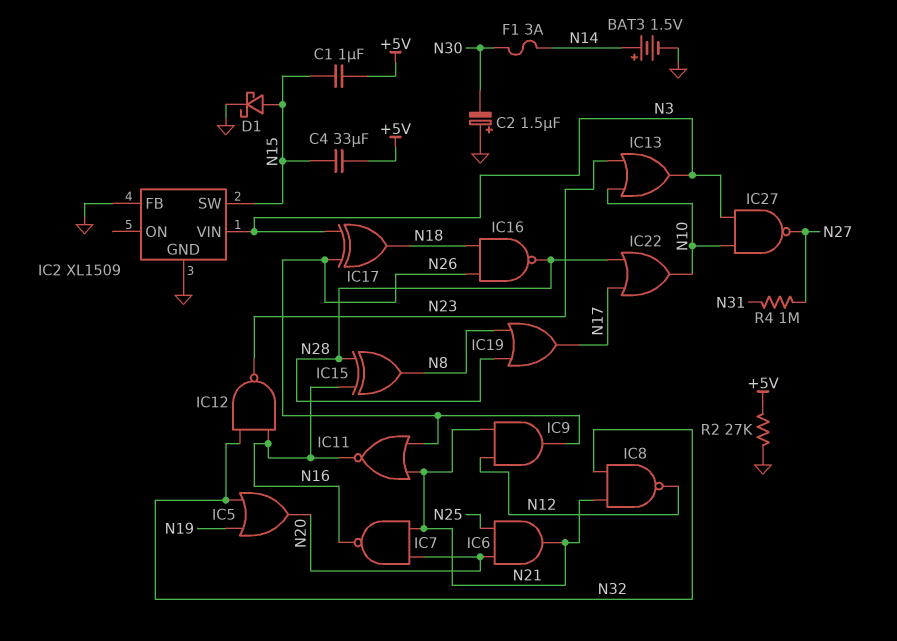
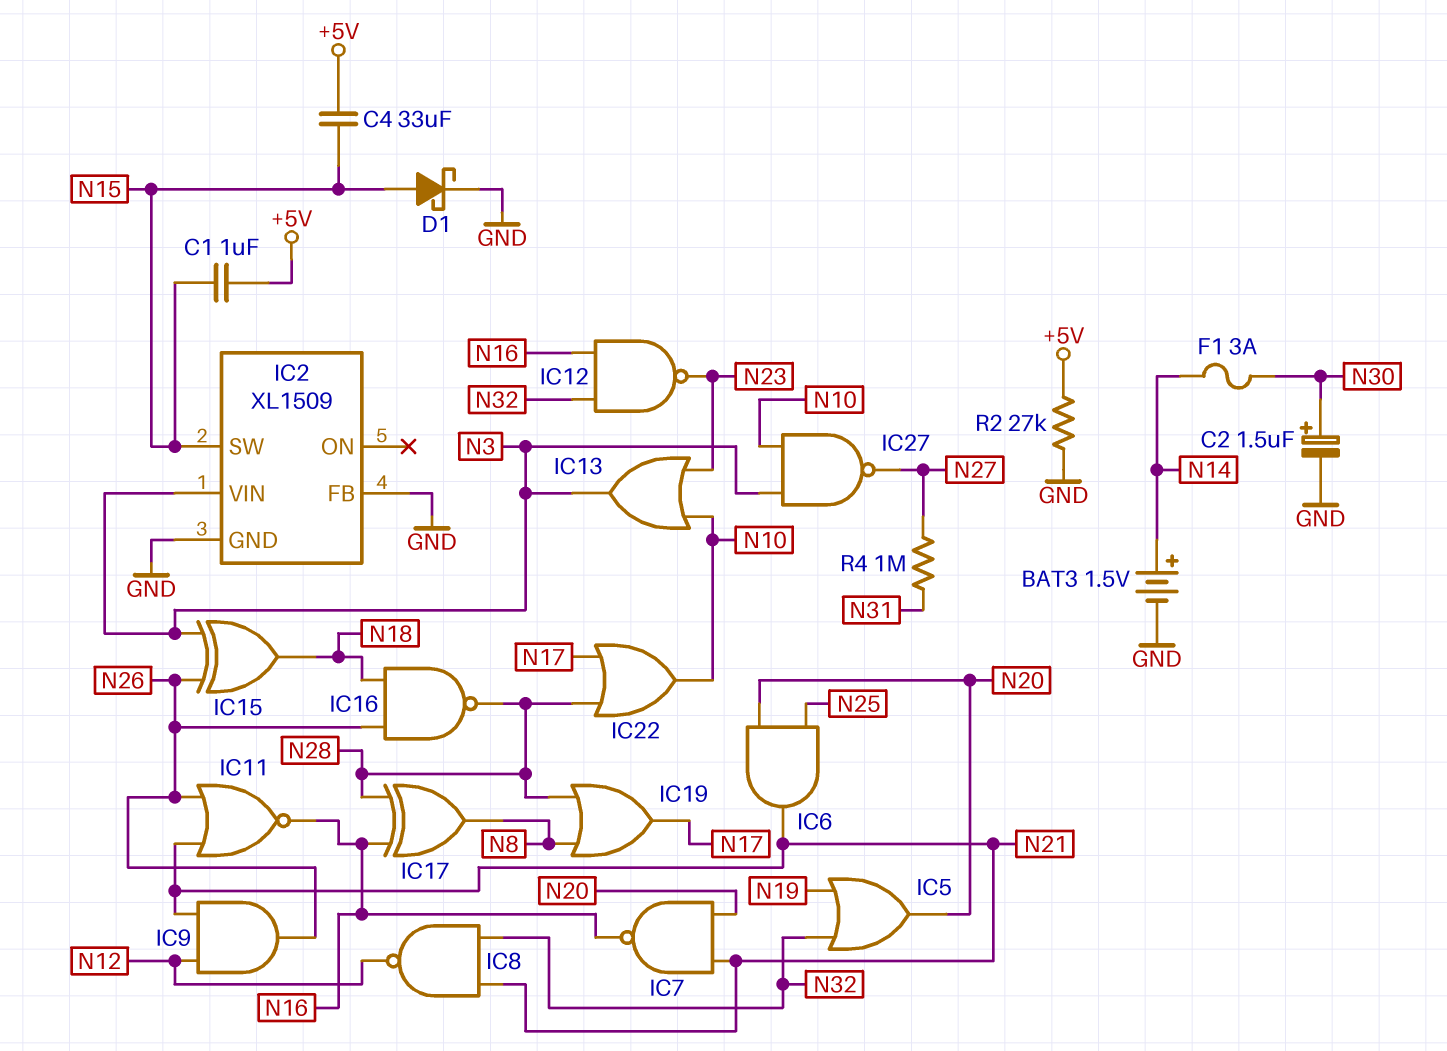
C2: 1.5uF (plus GND, minus N30) -> 1.5uF (plus N30, minus GND)
IC15: XOR (in N16, in N28, out N8) -> XOR (in N3, in N26, out N18)
IC17: XOR (in N3, in N26, out N18) -> XOR (in N16, in N28, out N8)

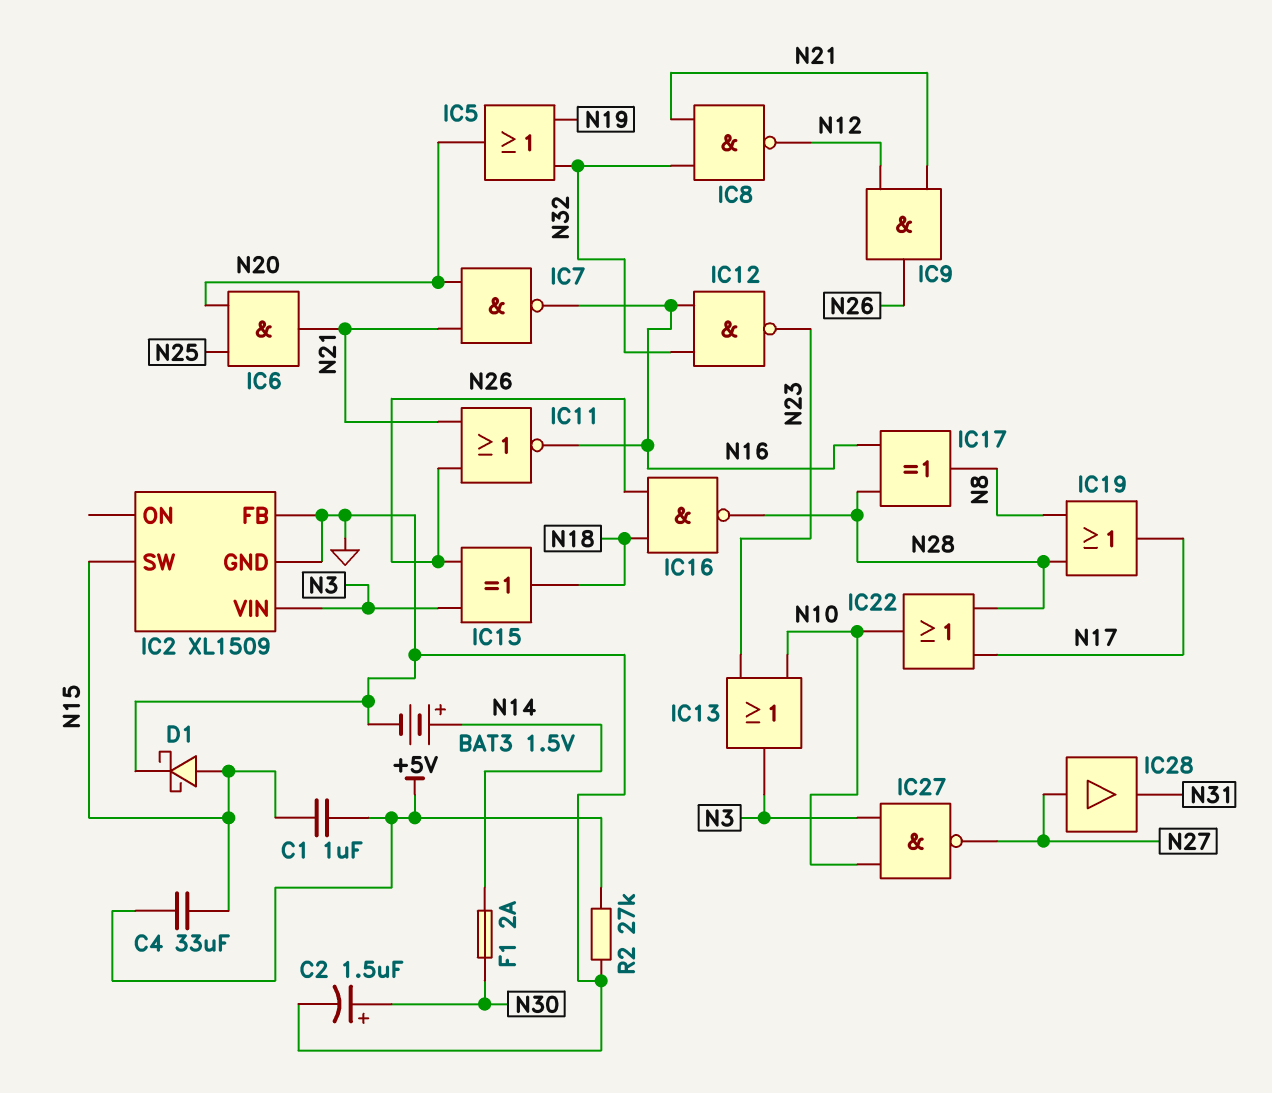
F1: 3A (N14, N30) -> 2A (N14, N30)
IC28: none -> buffer (in N27, out N31)
R4: 1M (N27, N31) -> none

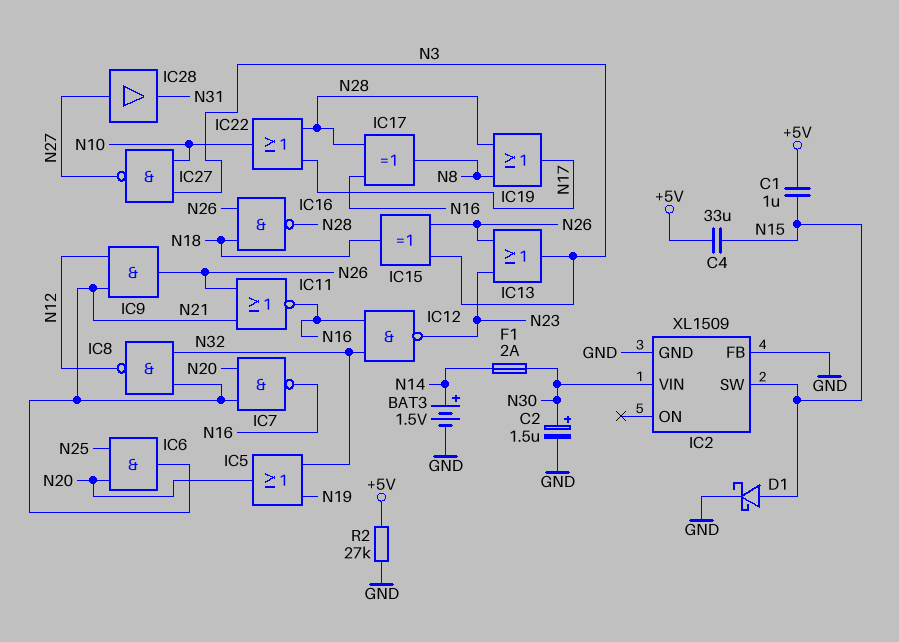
IC2 pin VIN: N3 -> N30
IC13: OR (in N10, in N23, out N3) -> OR (in N23, in N26, out N3)

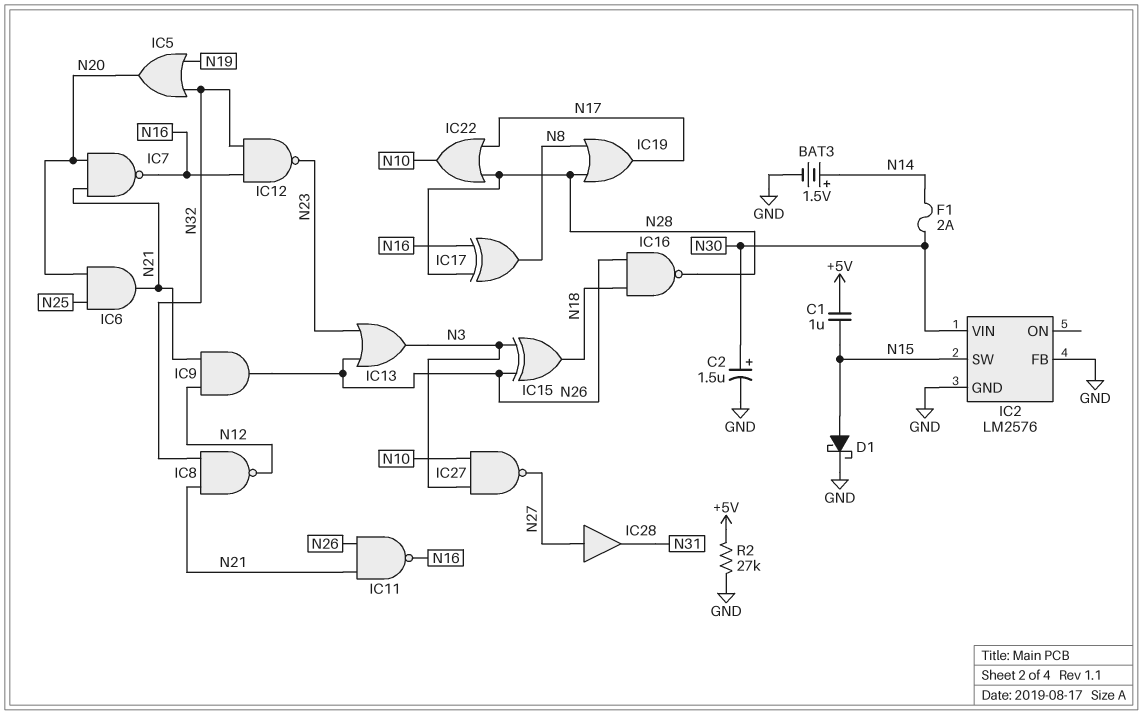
C4: 33uF (+5V, N15) -> none
IC2: XL1509 -> LM2576
IC11: NOR (in N21, in N26, out N16) -> NAND (in N21, in N26, out N16)

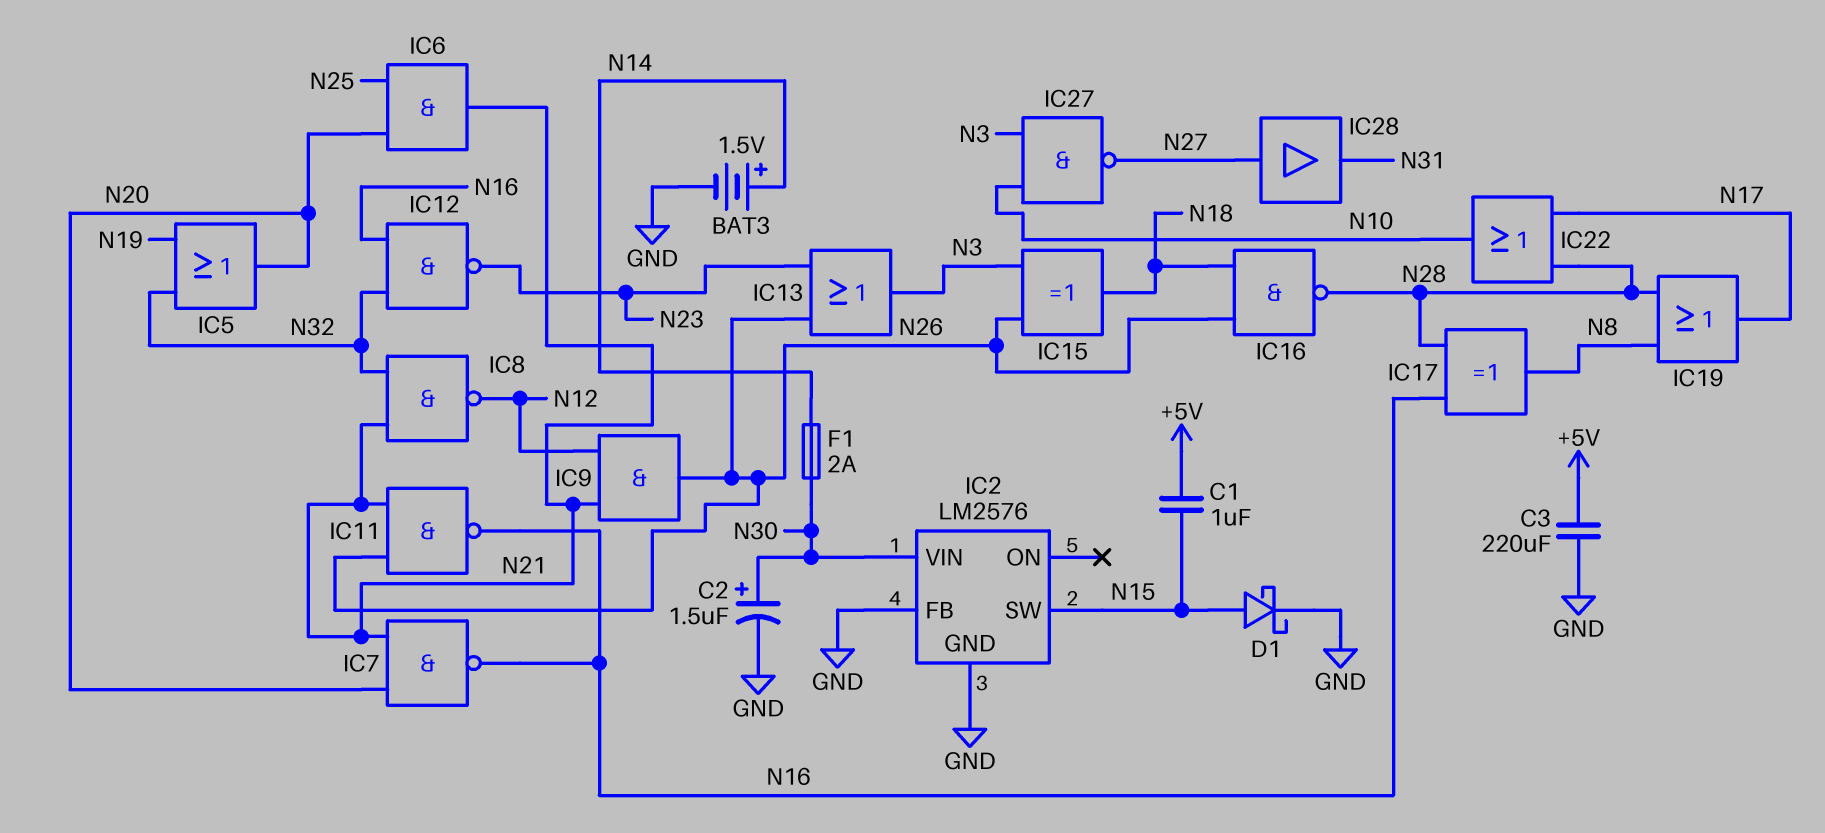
C3: none -> 220uF (+5V, GND)
R2: 27k (+5V, GND) -> none

